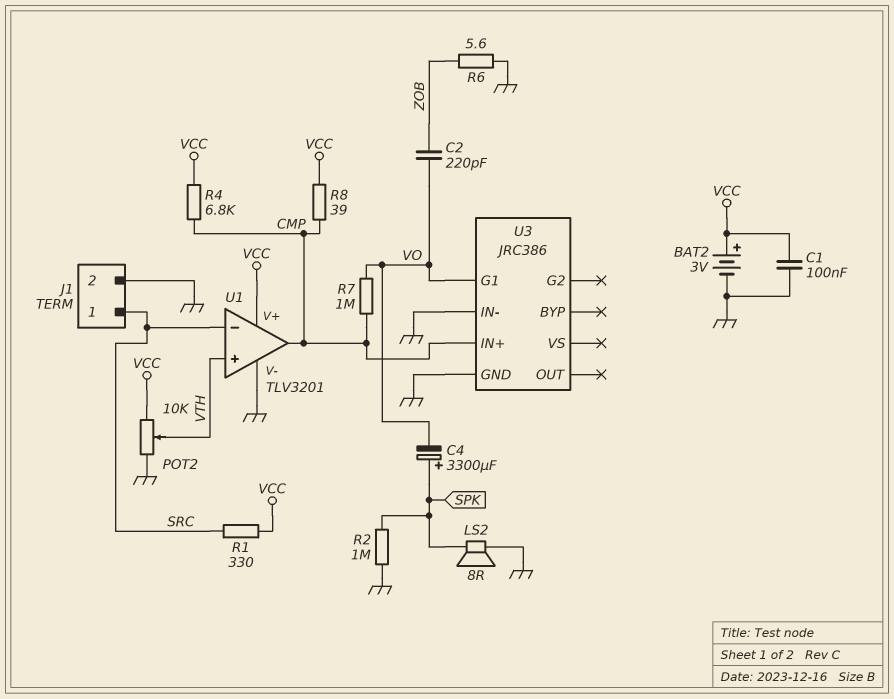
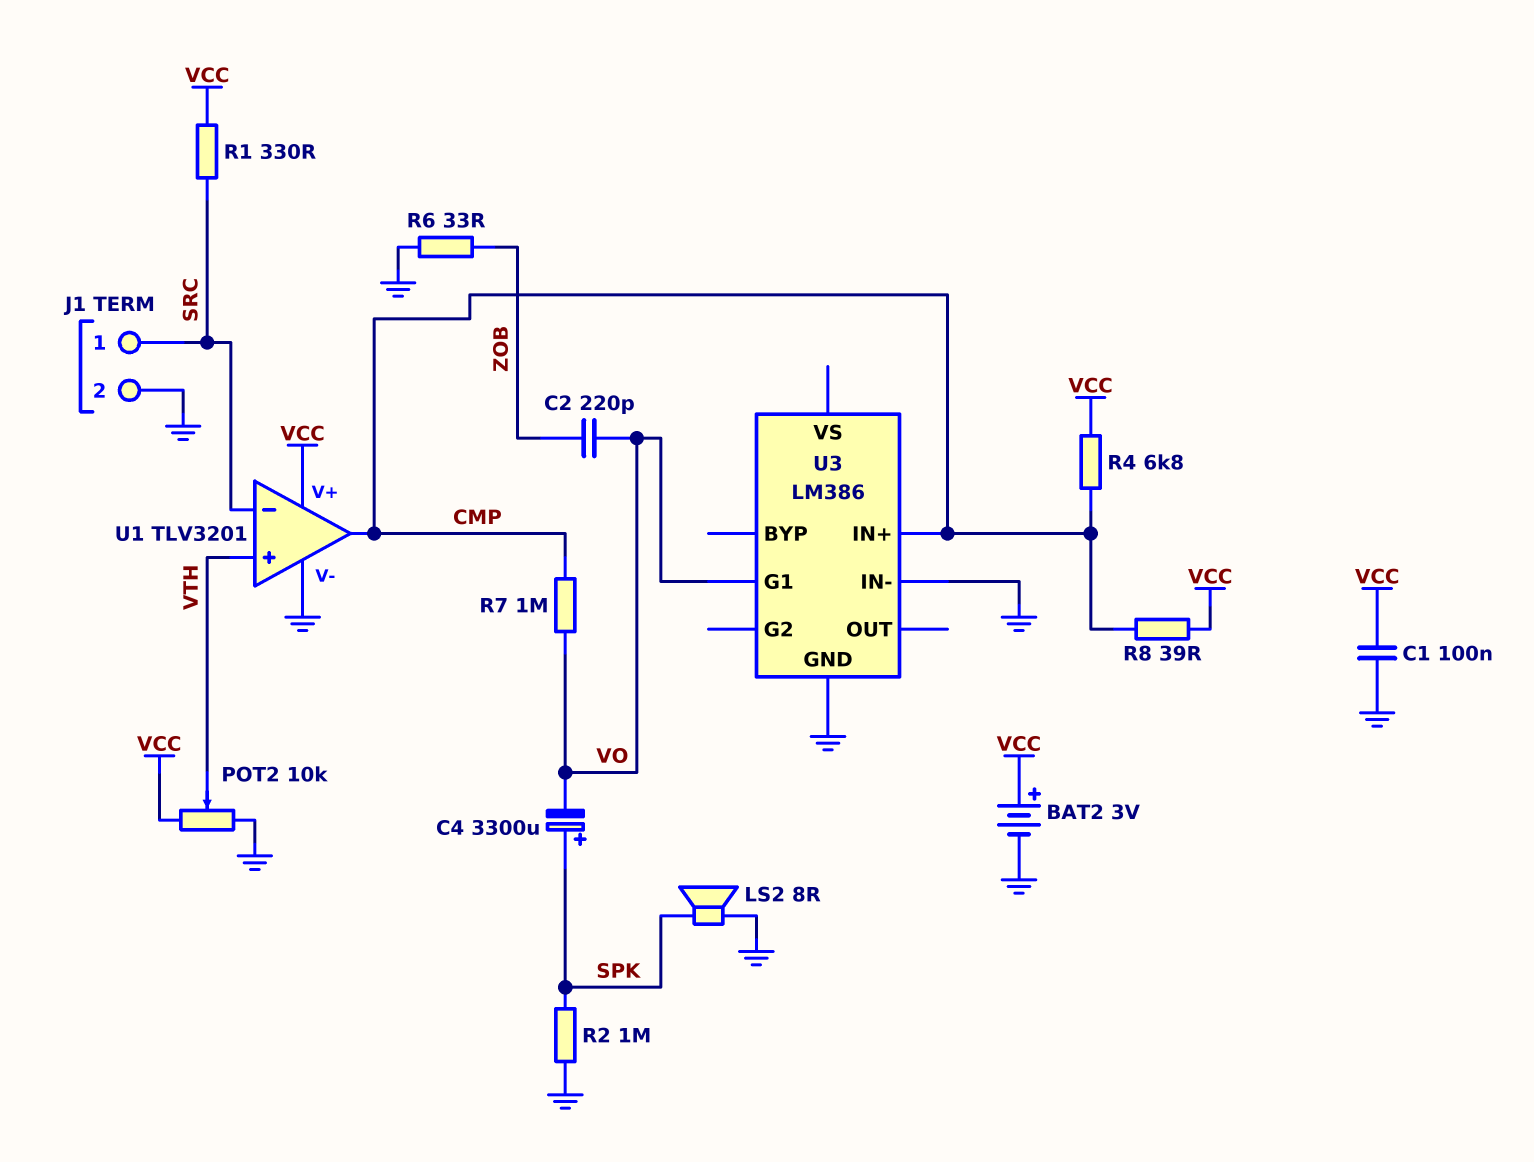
R6: 5.6 (GND, ZOB) -> 33 (GND, ZOB)
U3: JRC386 -> LM386

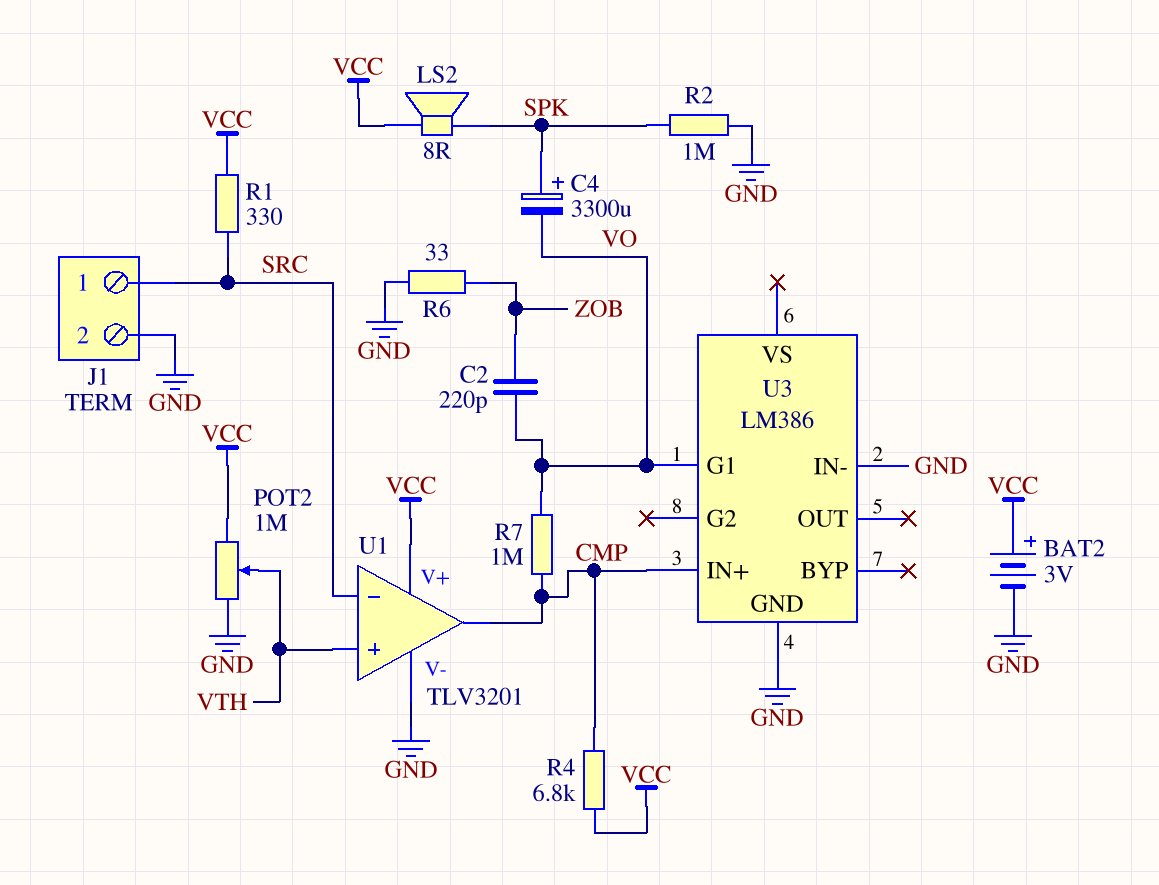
C1: 100nF (GND, VCC) -> none
LS2: speaker 8R (GND, SPK) -> speaker 8R (SPK, VCC)
POT2: 10k (GND, VCC, wiper VTH) -> 1M (GND, VCC, wiper VTH)
R8: 39 (CMP, VCC) -> none

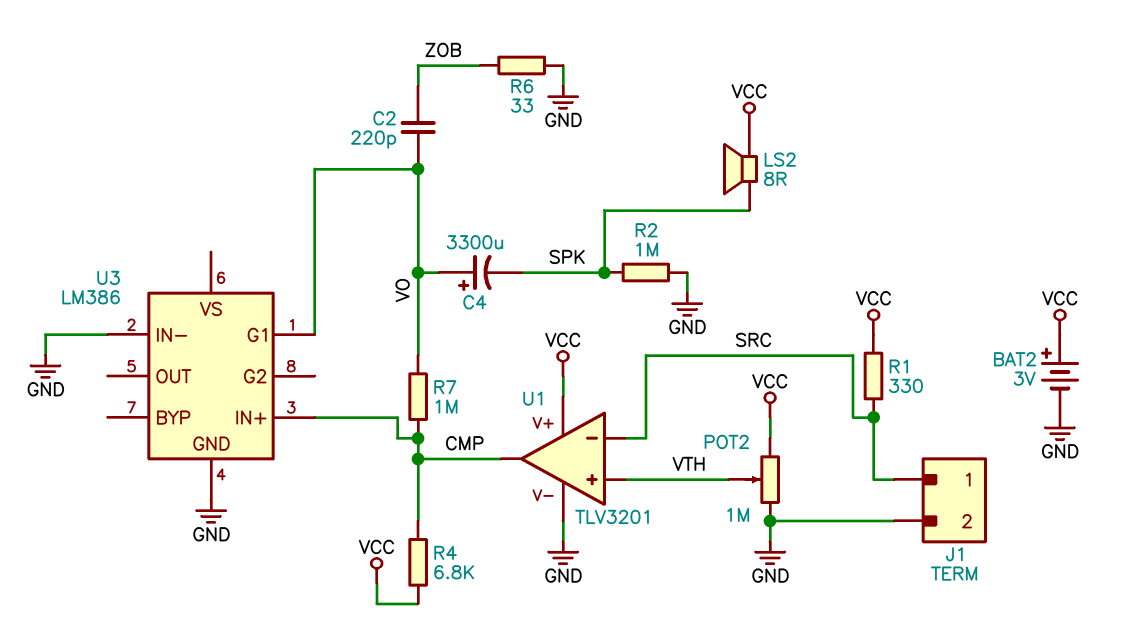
C4: 3300uF (plus SPK, minus VO) -> 3300uF (plus VO, minus SPK)

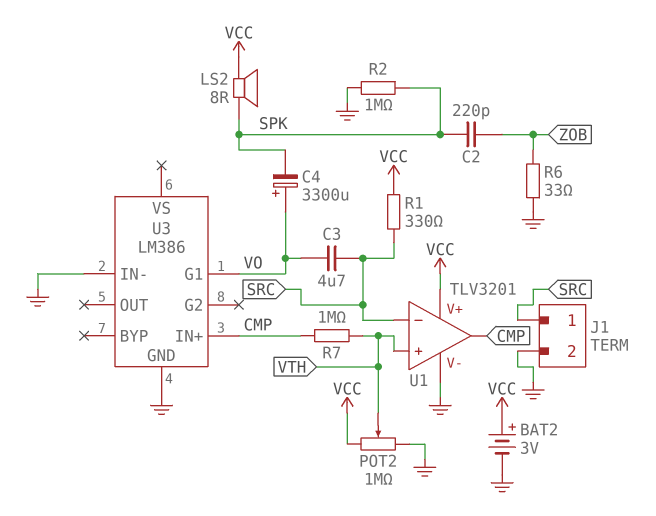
C2: 220pF (VO, ZOB) -> 220pF (SPK, ZOB)
C3: none -> 4.7uF (SRC, VO)
R4: 6.8k (CMP, VCC) -> none
R7: 1M (CMP, VO) -> 1M (CMP, VTH)

